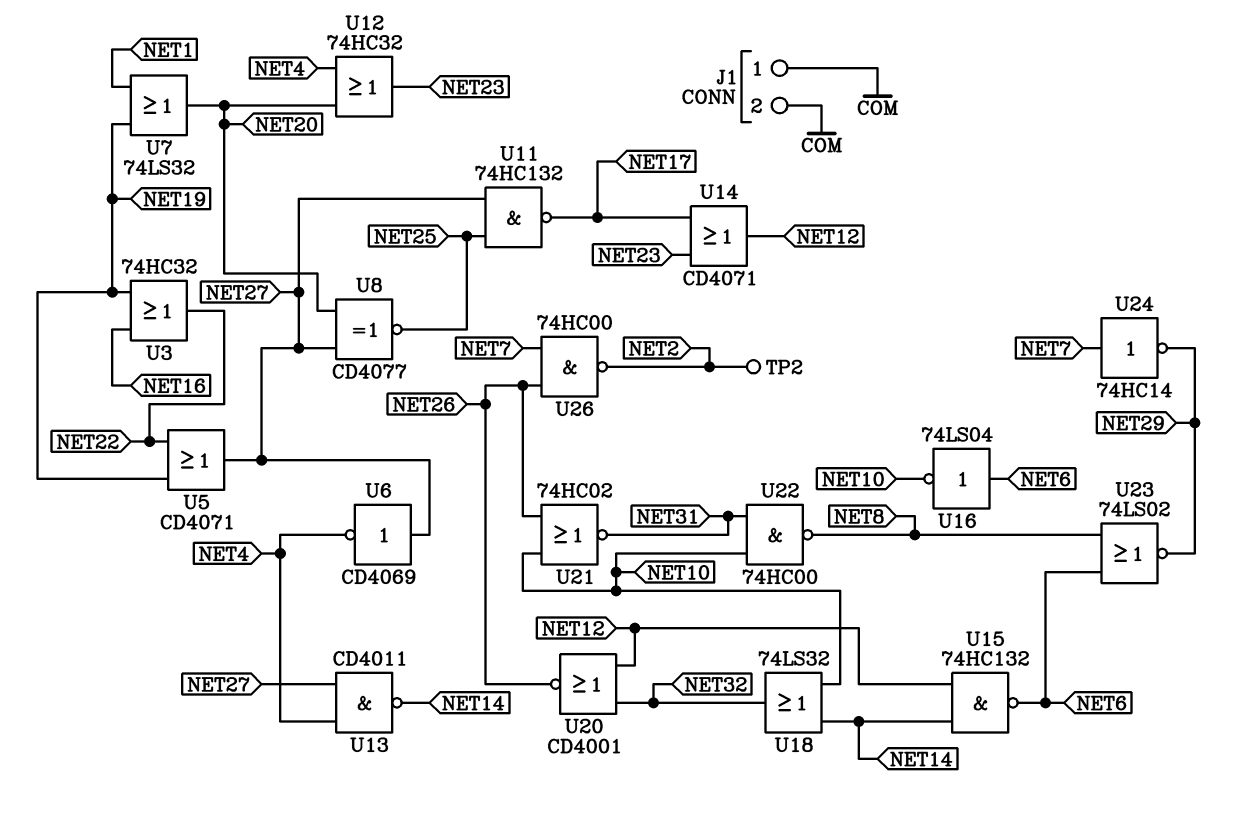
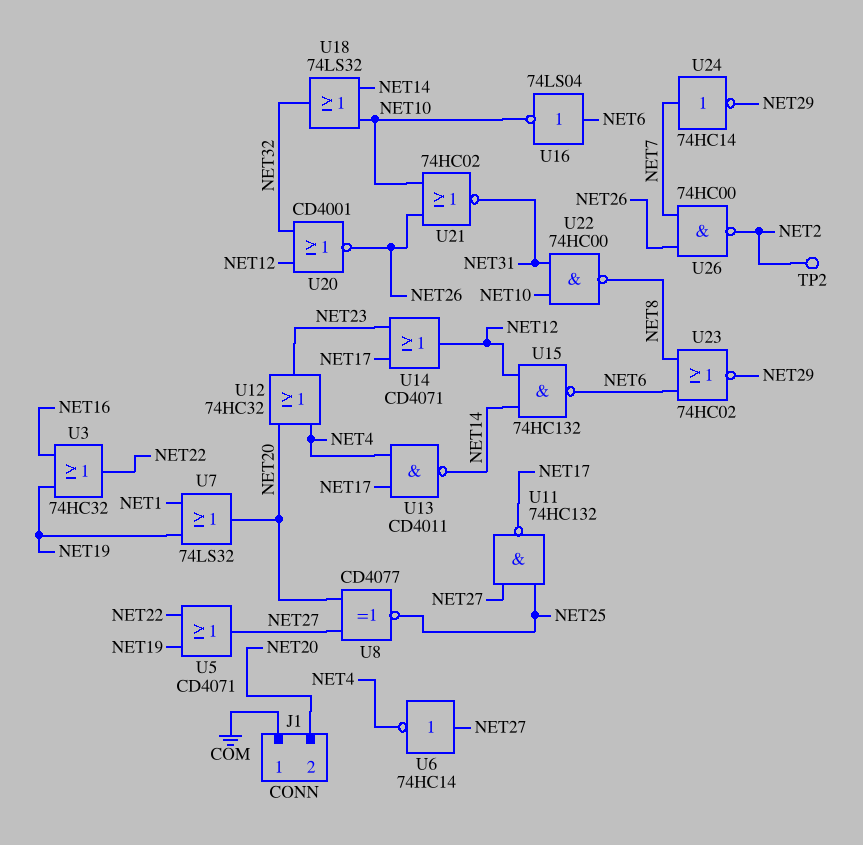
J1 pin 2: COM -> NET20
U6: NOT CD4069 (in NET27, out NET4) -> NOT 74HC14 (in NET27, out NET4)
U13: NAND CD4011 (in NET4, in NET27, out NET14) -> NAND CD4011 (in NET4, in NET17, out NET14)
U23: NOR 74LS02 (in NET6, in NET8, out NET29) -> NOR 74HC02 (in NET6, in NET8, out NET29)

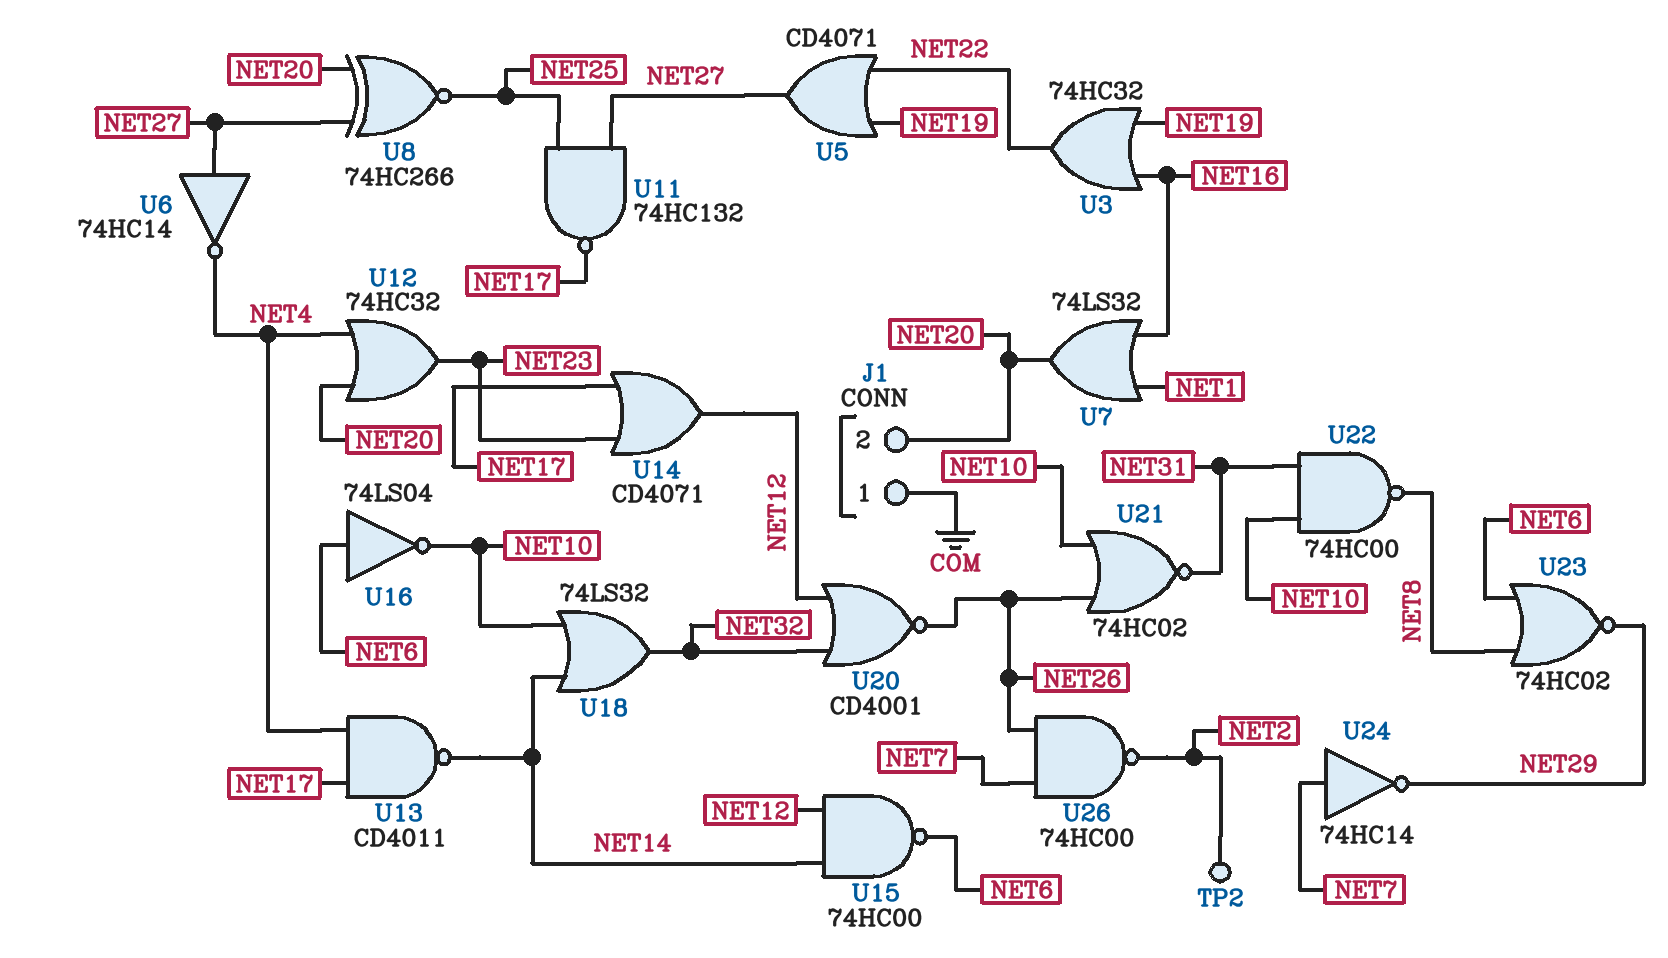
U7: OR 74LS32 (in NET1, in NET19, out NET20) -> OR 74LS32 (in NET1, in NET16, out NET20)
U8: XNOR CD4077 (in NET20, in NET27, out NET25) -> XNOR 74HC266 (in NET20, in NET27, out NET25)
U15: NAND 74HC132 (in NET12, in NET14, out NET6) -> NAND 74HC00 (in NET12, in NET14, out NET6)

